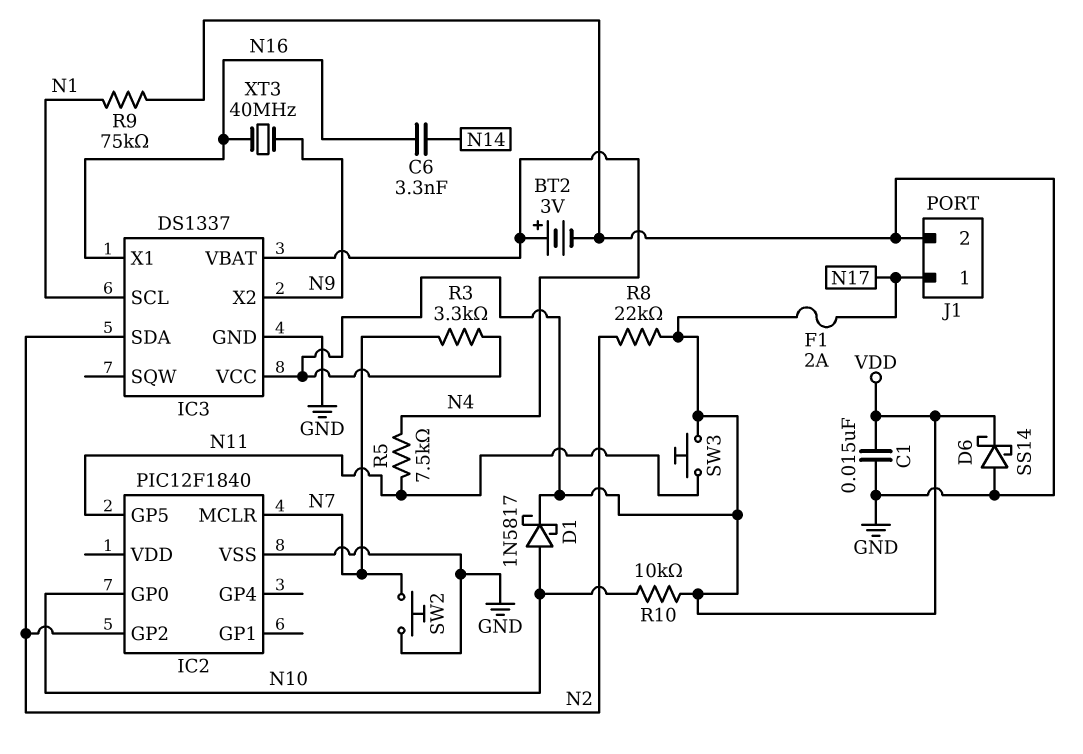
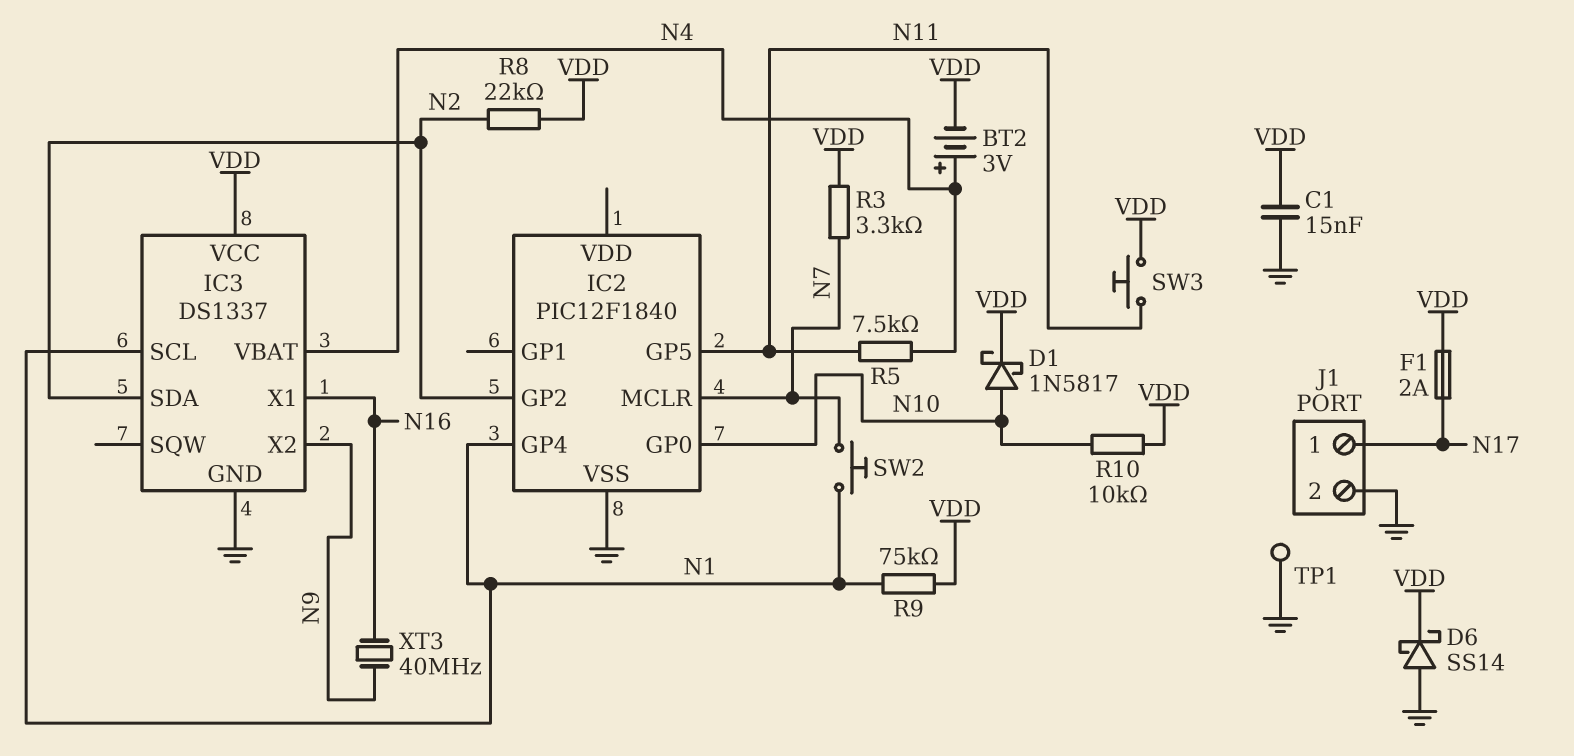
BT2: 3V (plus N4, minus GND) -> 3V (plus N4, minus VDD)
C6: 3.3nF (N14, N16) -> none
IC2 pin GP4: none -> N1
R9: 75k (GND, N1) -> 75k (N1, VDD)
SW2: button (GND, N7) -> button (N1, N7)
TP1: none -> test point (GND)

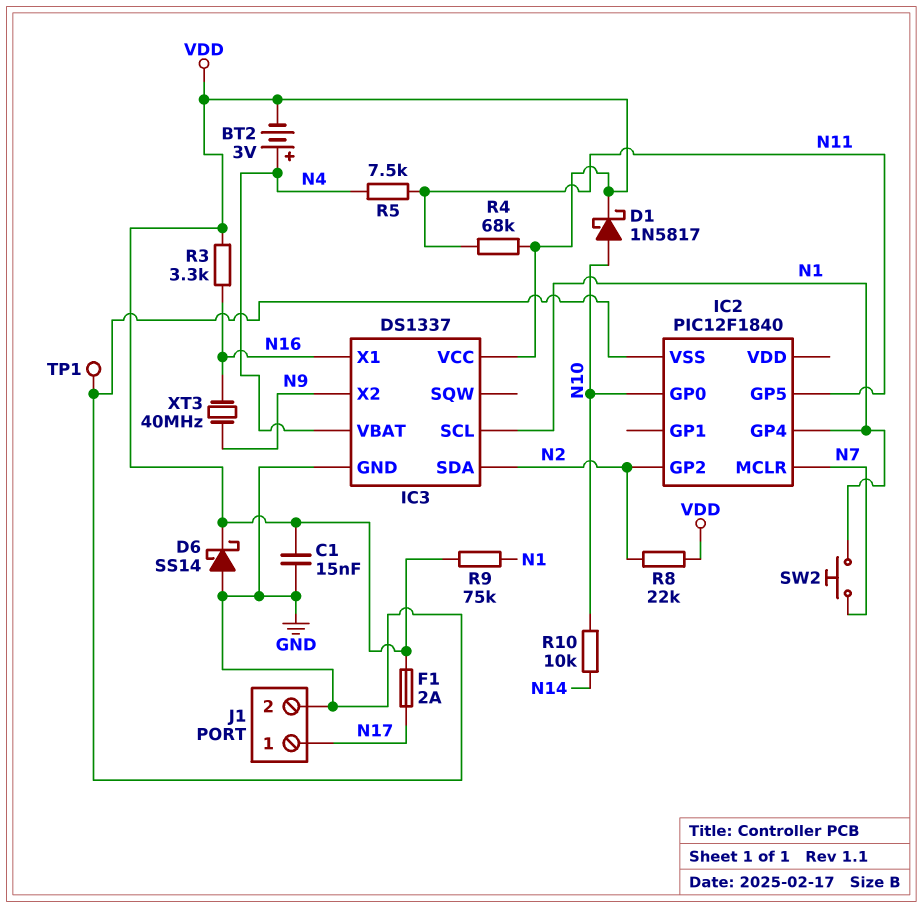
R3: 3.3k (N7, VDD) -> 3.3k (N16, VDD)
R4: none -> 68k (N11, VDD)
R10: 10k (N10, VDD) -> 10k (N10, N14)
SW3: button (N11, VDD) -> none

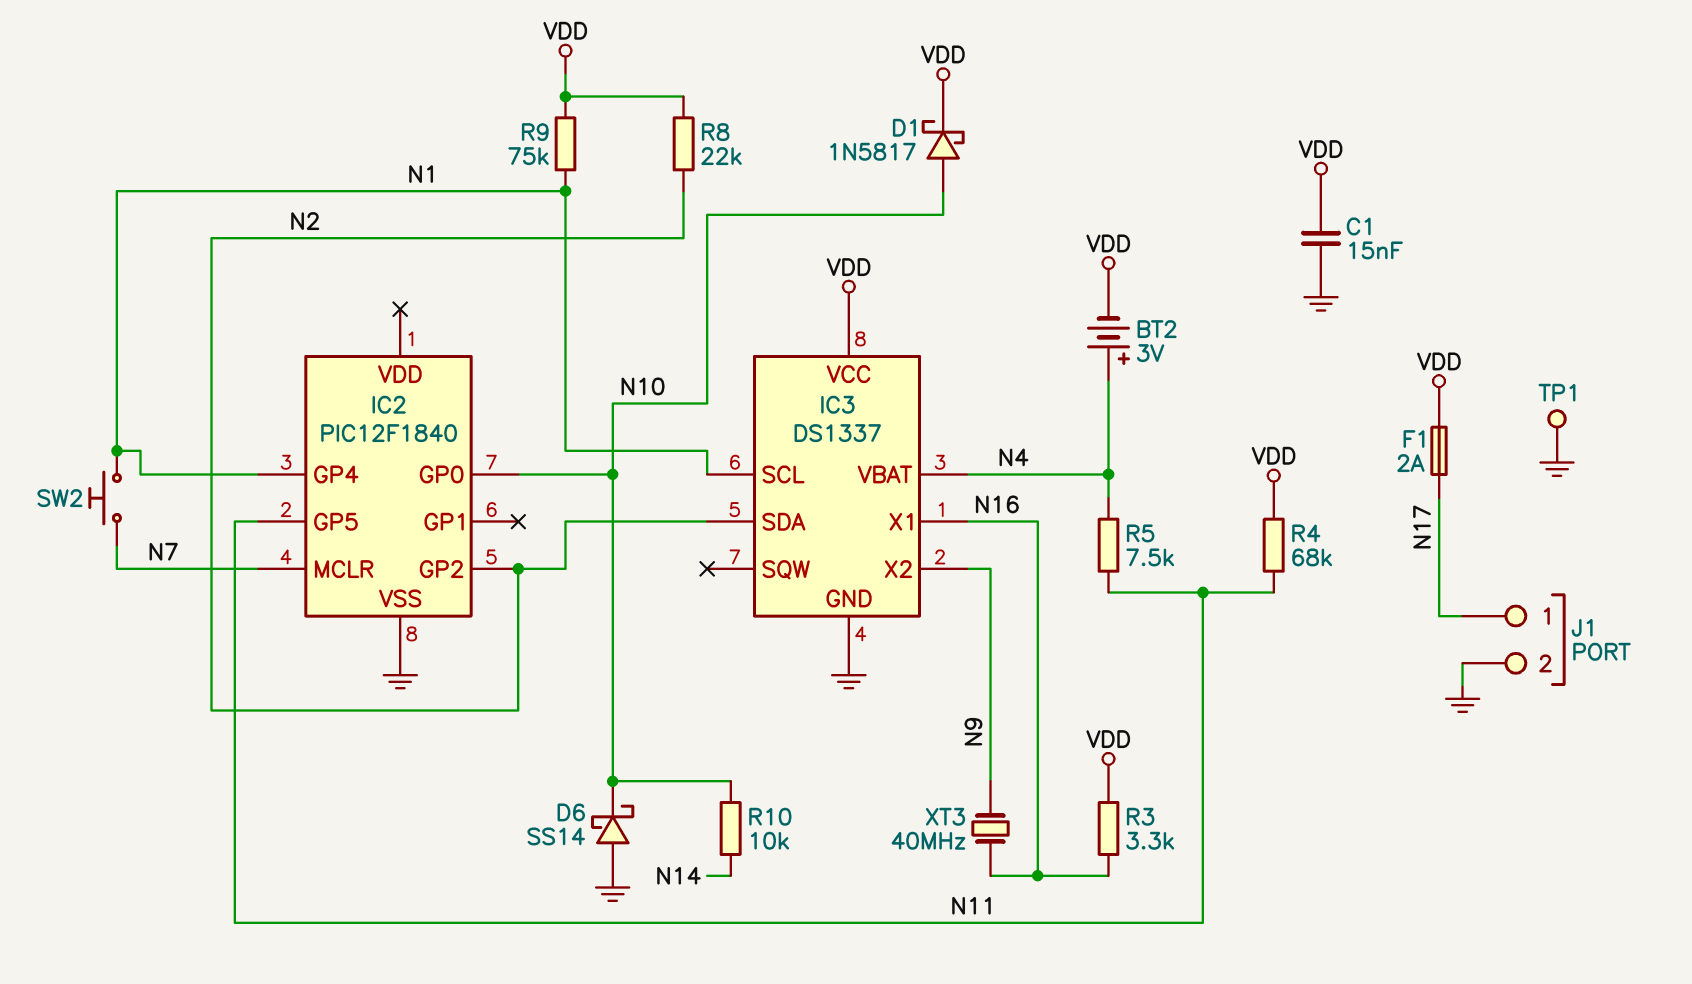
D6: schottky SS14 (A GND, K VDD) -> schottky SS14 (A GND, K N10)

